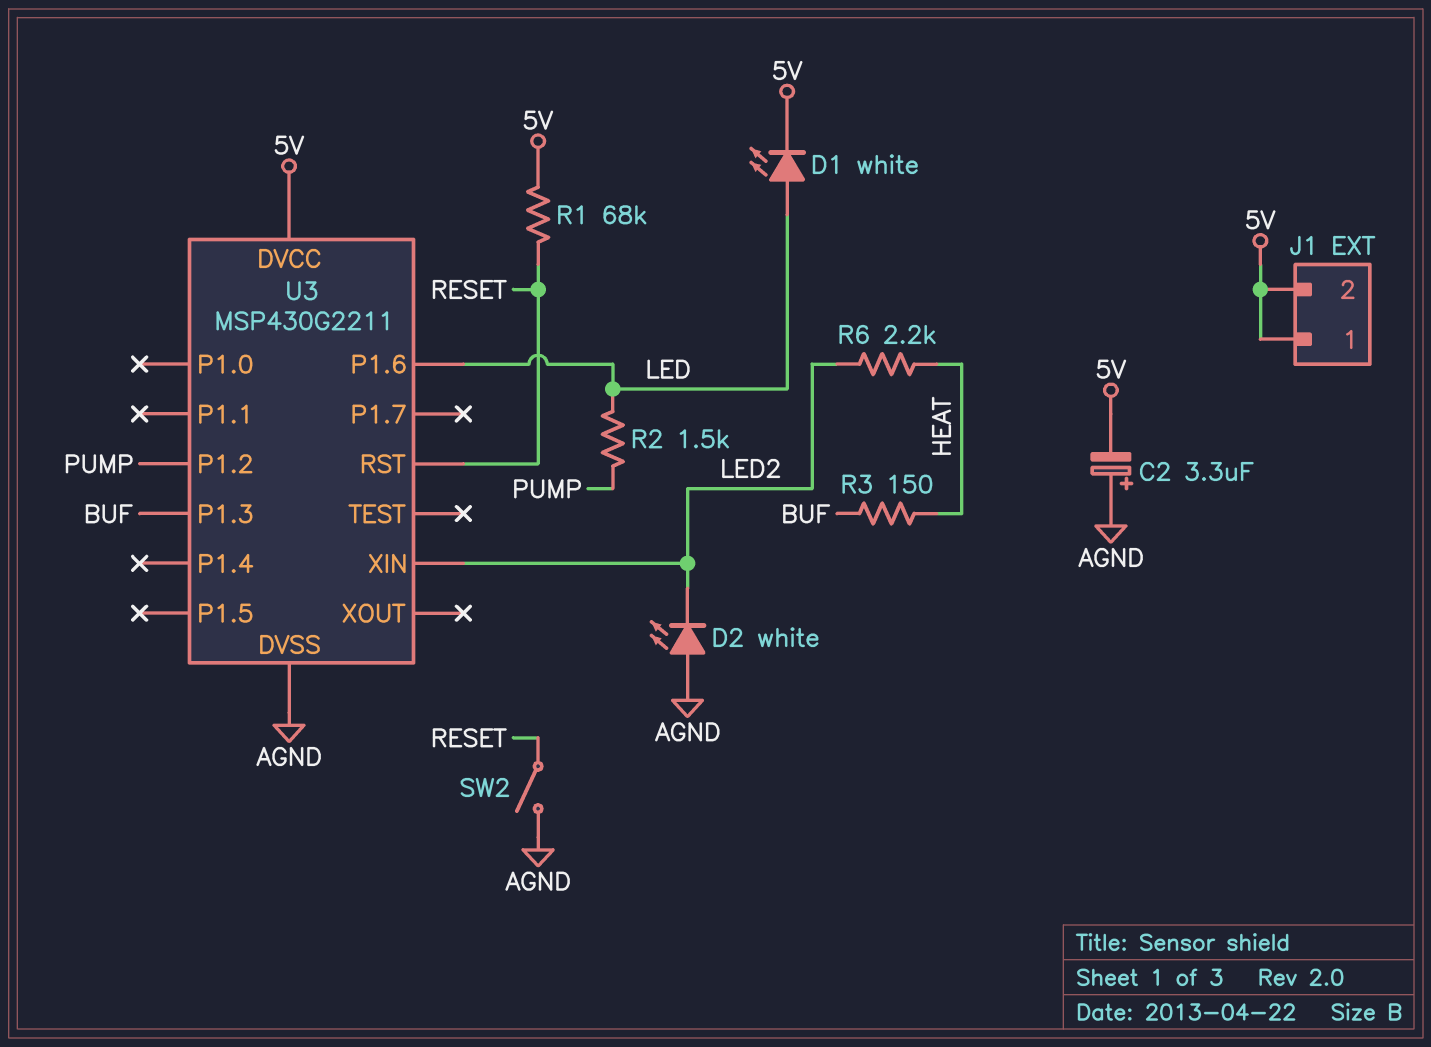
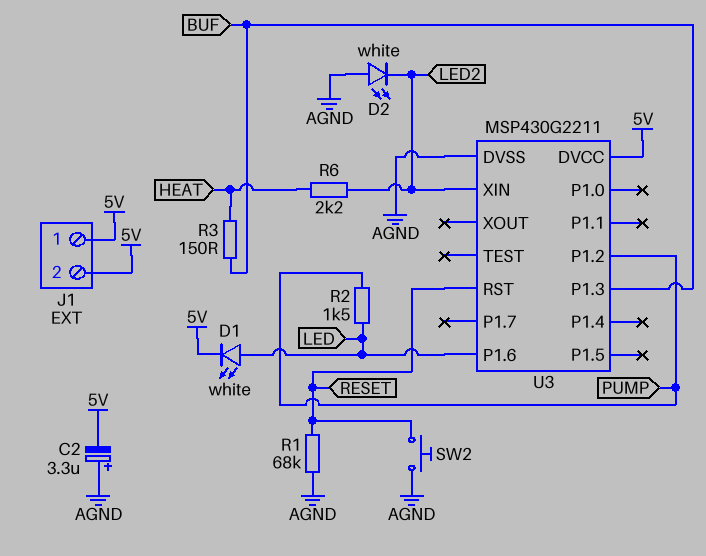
R1: 68k (5V, RESET) -> 68k (AGND, RESET)
SW2: switch (AGND, RESET) -> button (AGND, RESET)

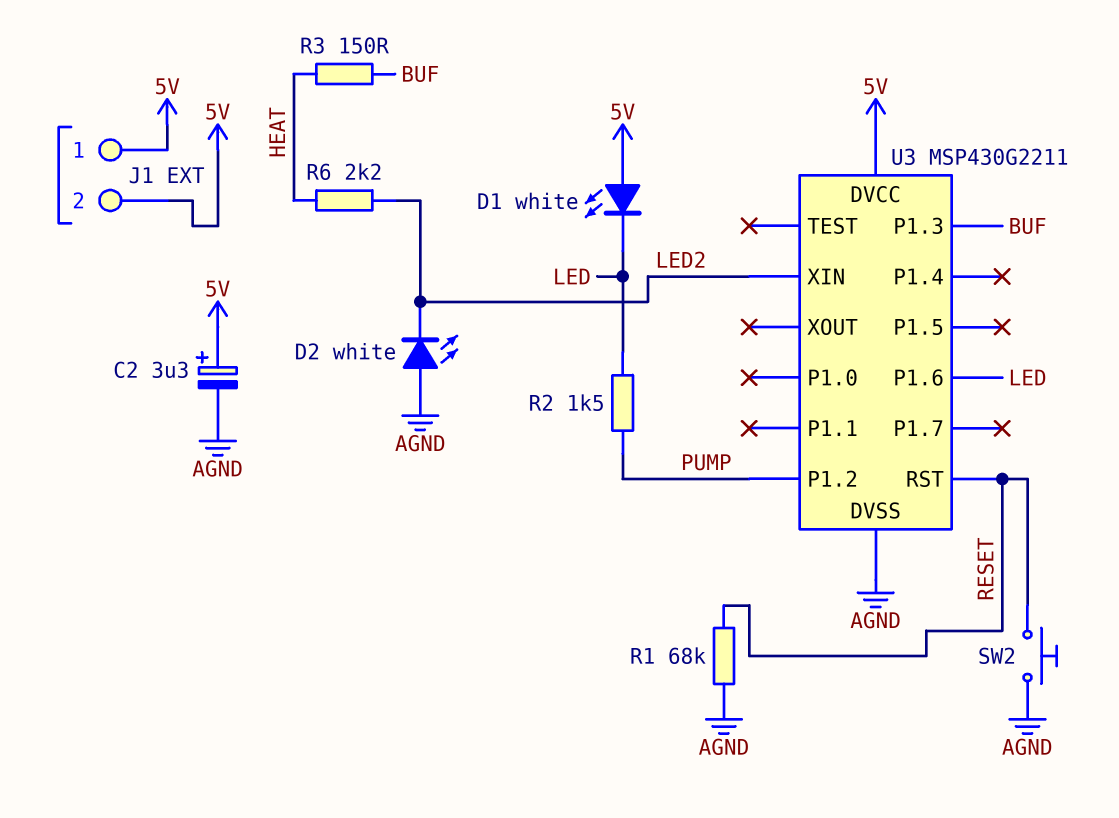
C2: 3.3uF (plus AGND, minus 5V) -> 3.3uF (plus 5V, minus AGND)
D1: LED white (A LED, K 5V) -> LED white (A 5V, K LED)

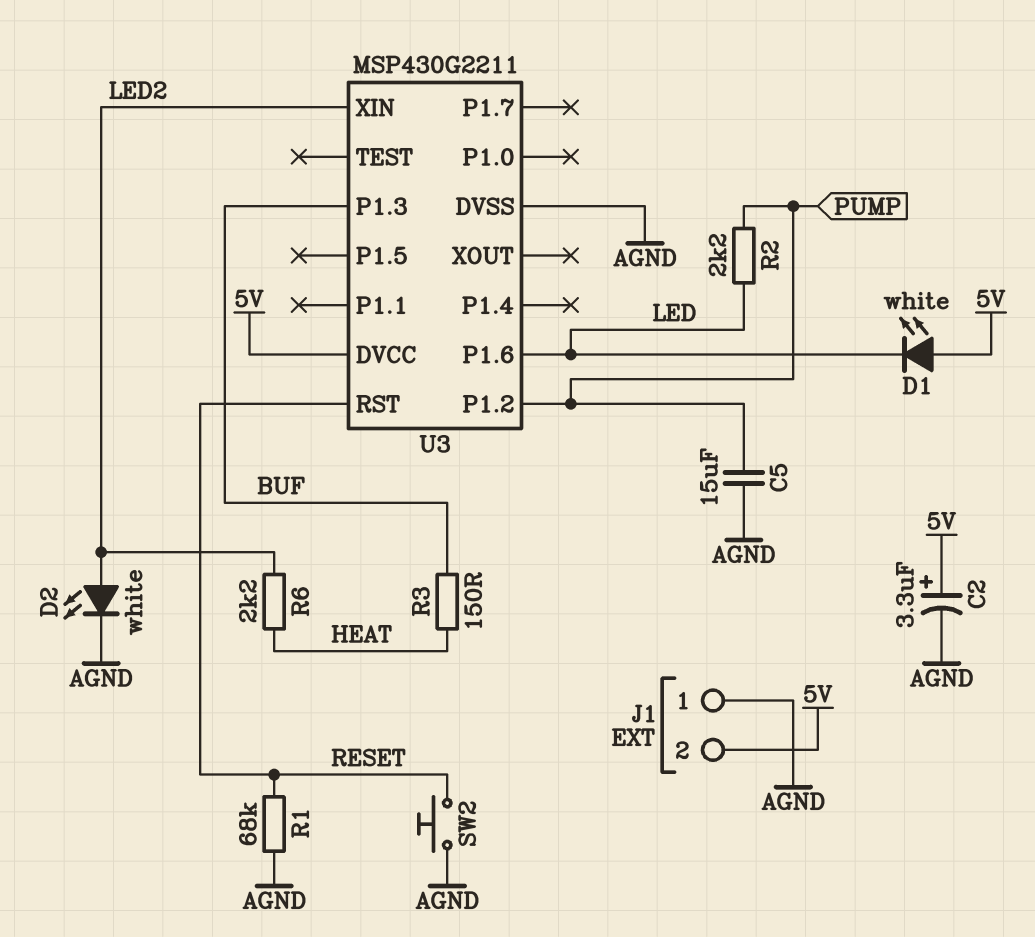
C5: none -> 15uF (AGND, PUMP)
D2: LED white (A AGND, K LED2) -> LED white (A LED2, K AGND)
J1 pin 1: 5V -> AGND
R2: 1.5k (LED, PUMP) -> 2.2k (LED, PUMP)

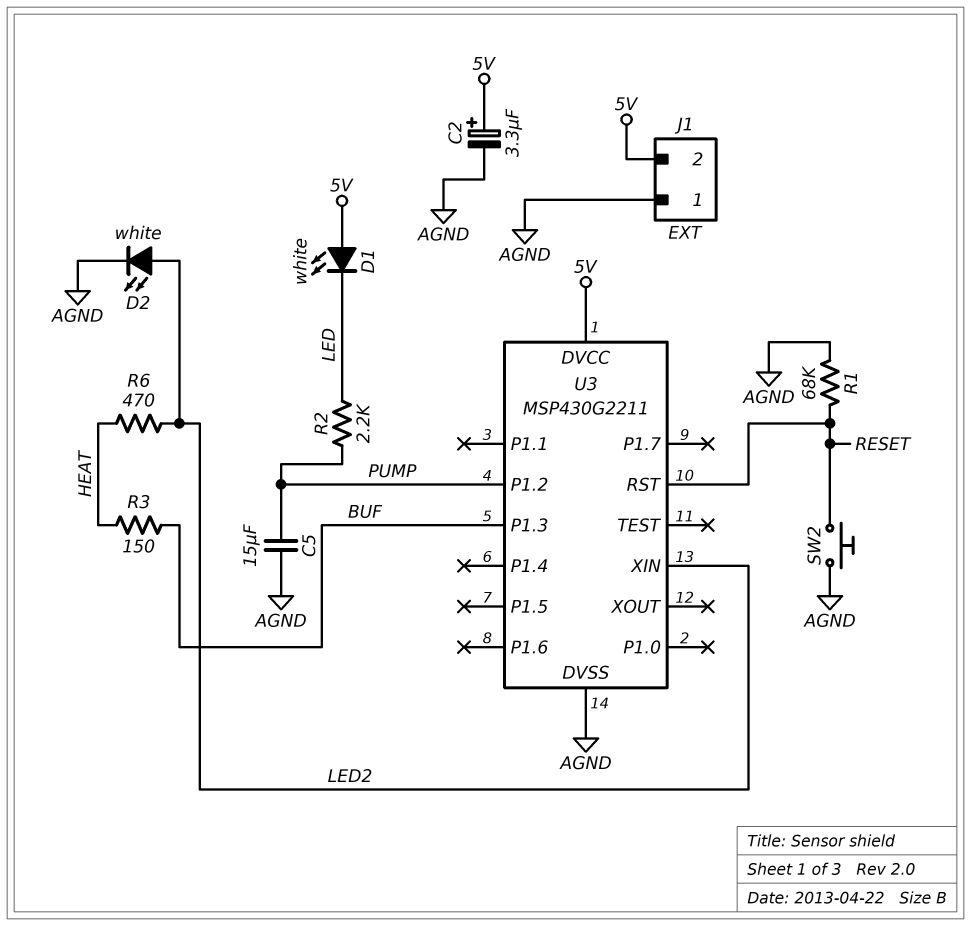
R6: 2.2k (HEAT, LED2) -> 470 (HEAT, LED2)
U3 pin P1.6: LED -> none

